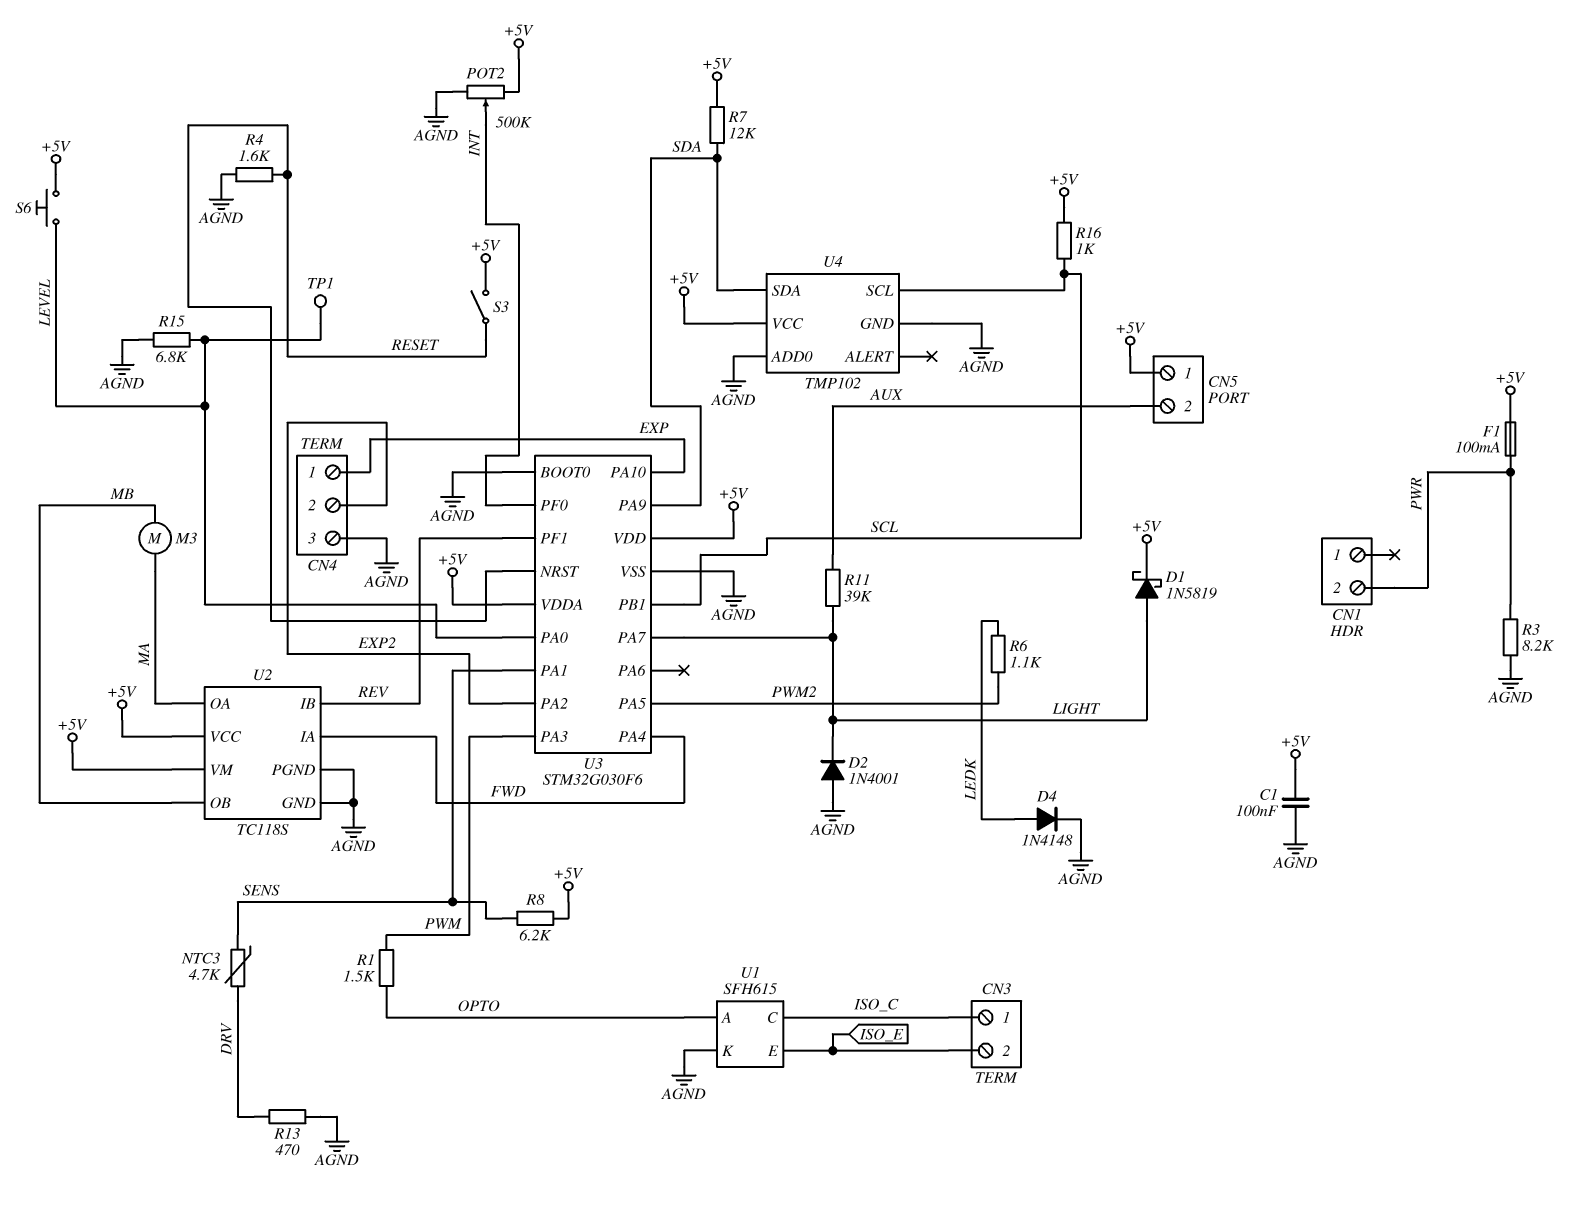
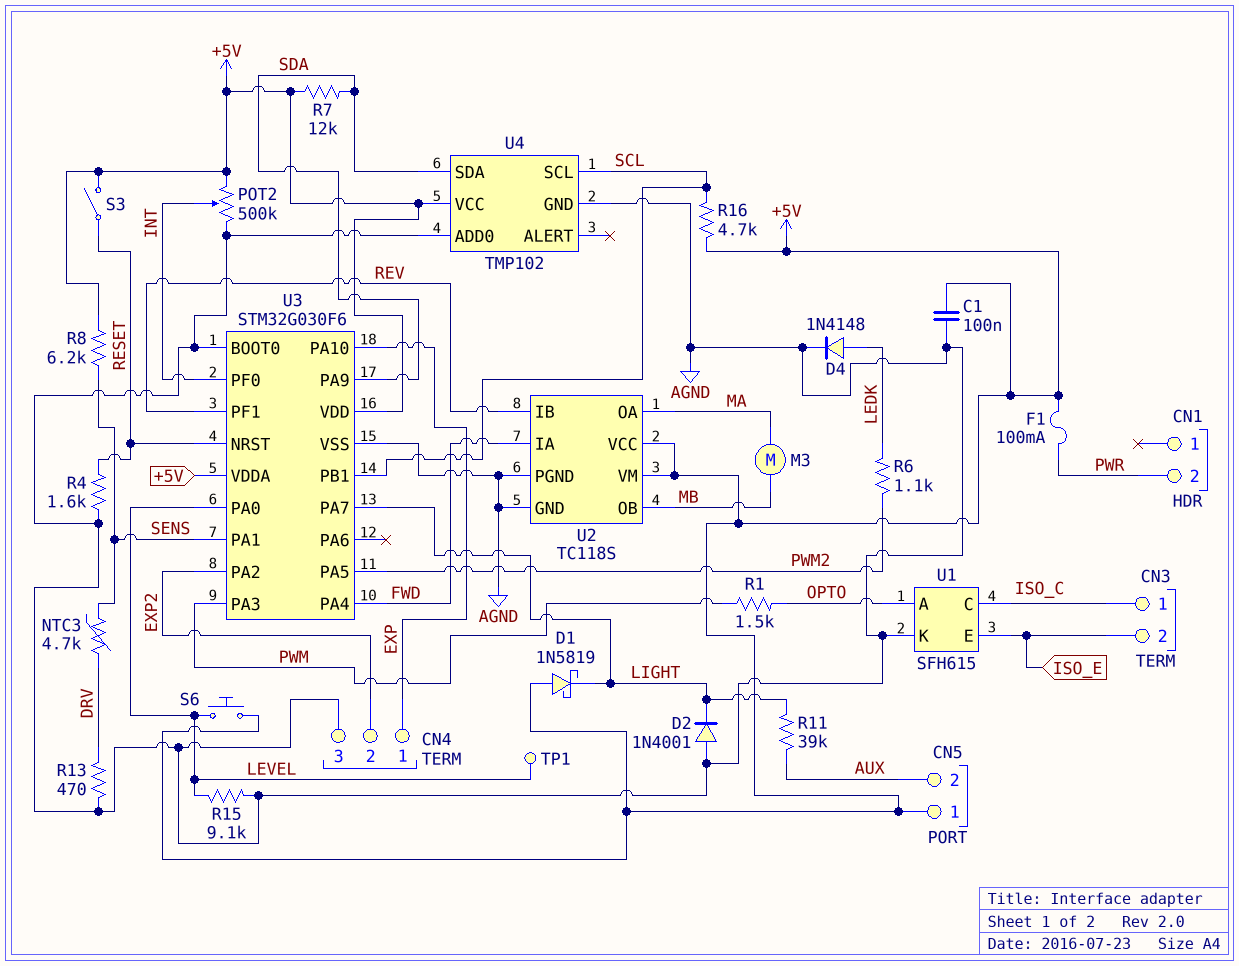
D1: schottky 1N5819 (A LIGHT, K +5V) -> schottky 1N5819 (A +5V, K LIGHT)
R3: 8.2k (AGND, PWR) -> none
R15: 6.8k (AGND, LEVEL) -> 9.1k (AGND, LEVEL)
R16: 1k (+5V, SCL) -> 4.7k (+5V, SCL)

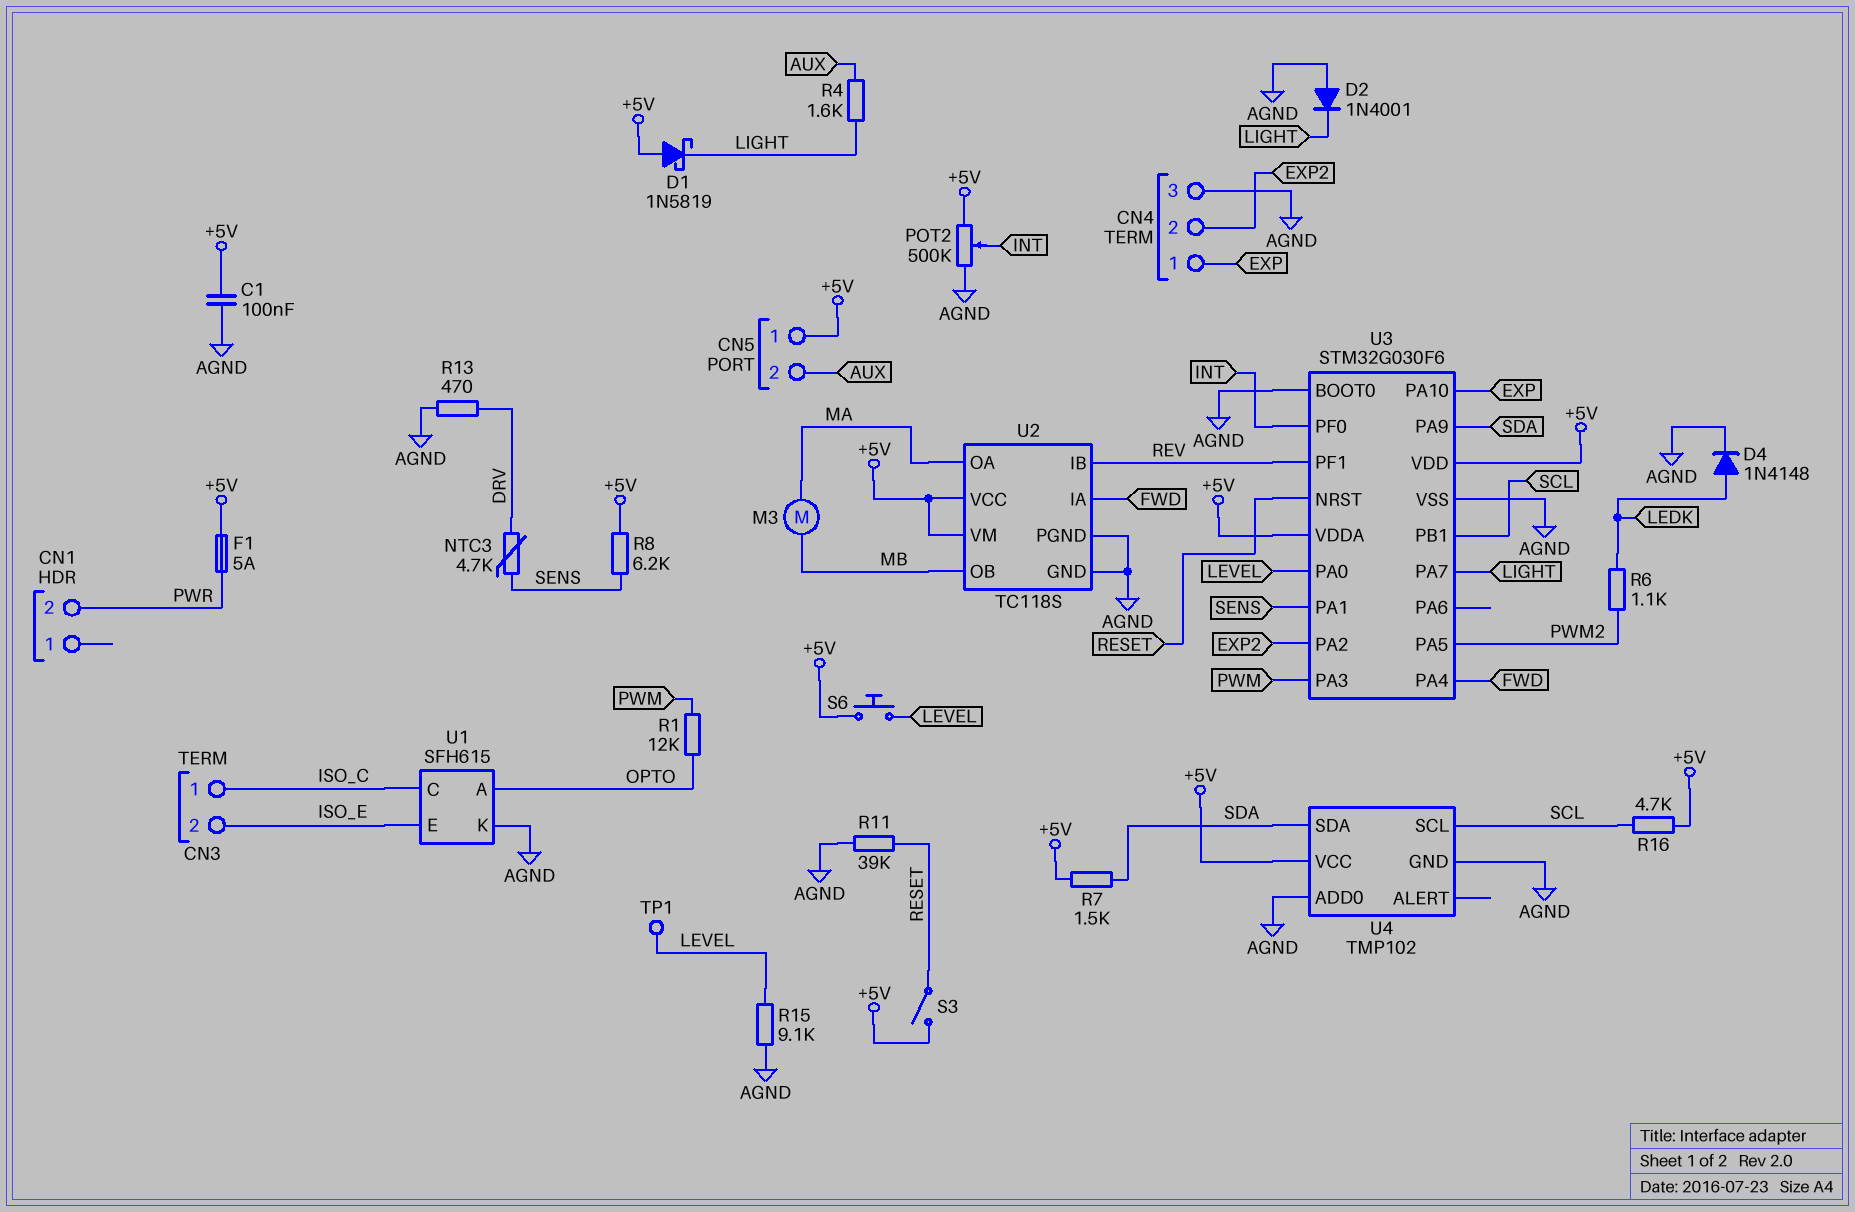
F1: 100mA (+5V, PWR) -> 5A (+5V, PWR)
R1: 1.5k (OPTO, PWM) -> 12k (OPTO, PWM)
R4: 1.6k (AGND, RESET) -> 1.6k (AUX, LIGHT)
R7: 12k (+5V, SDA) -> 1.5k (+5V, SDA)
R11: 39k (AUX, LIGHT) -> 39k (AGND, RESET)

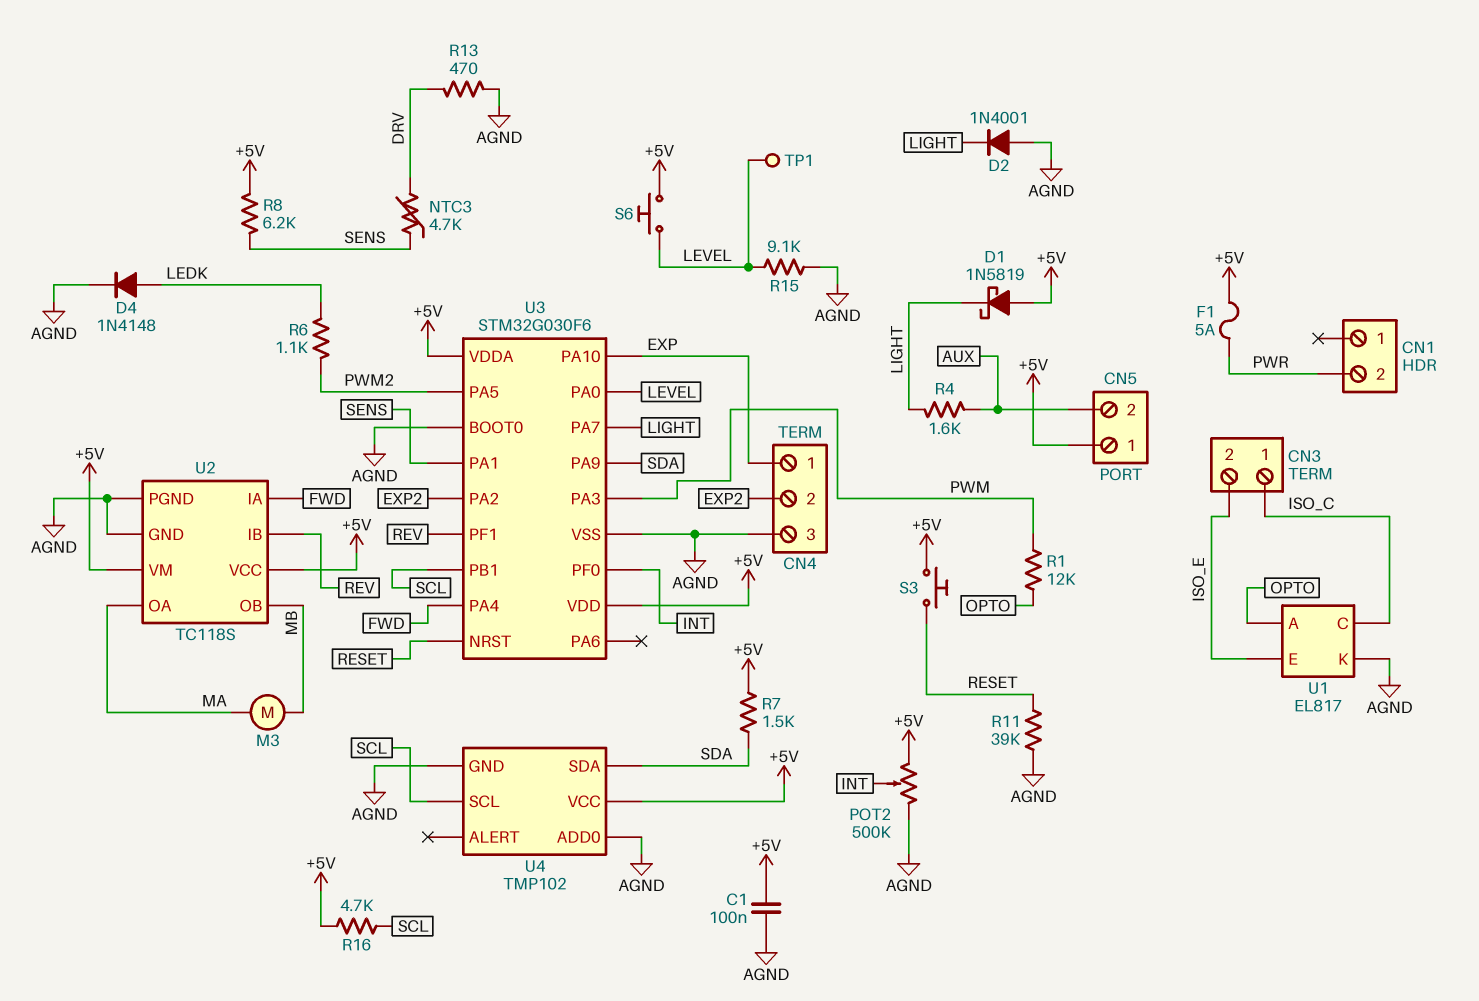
S3: switch (+5V, RESET) -> button (+5V, RESET)
U1: SFH615 -> EL817

